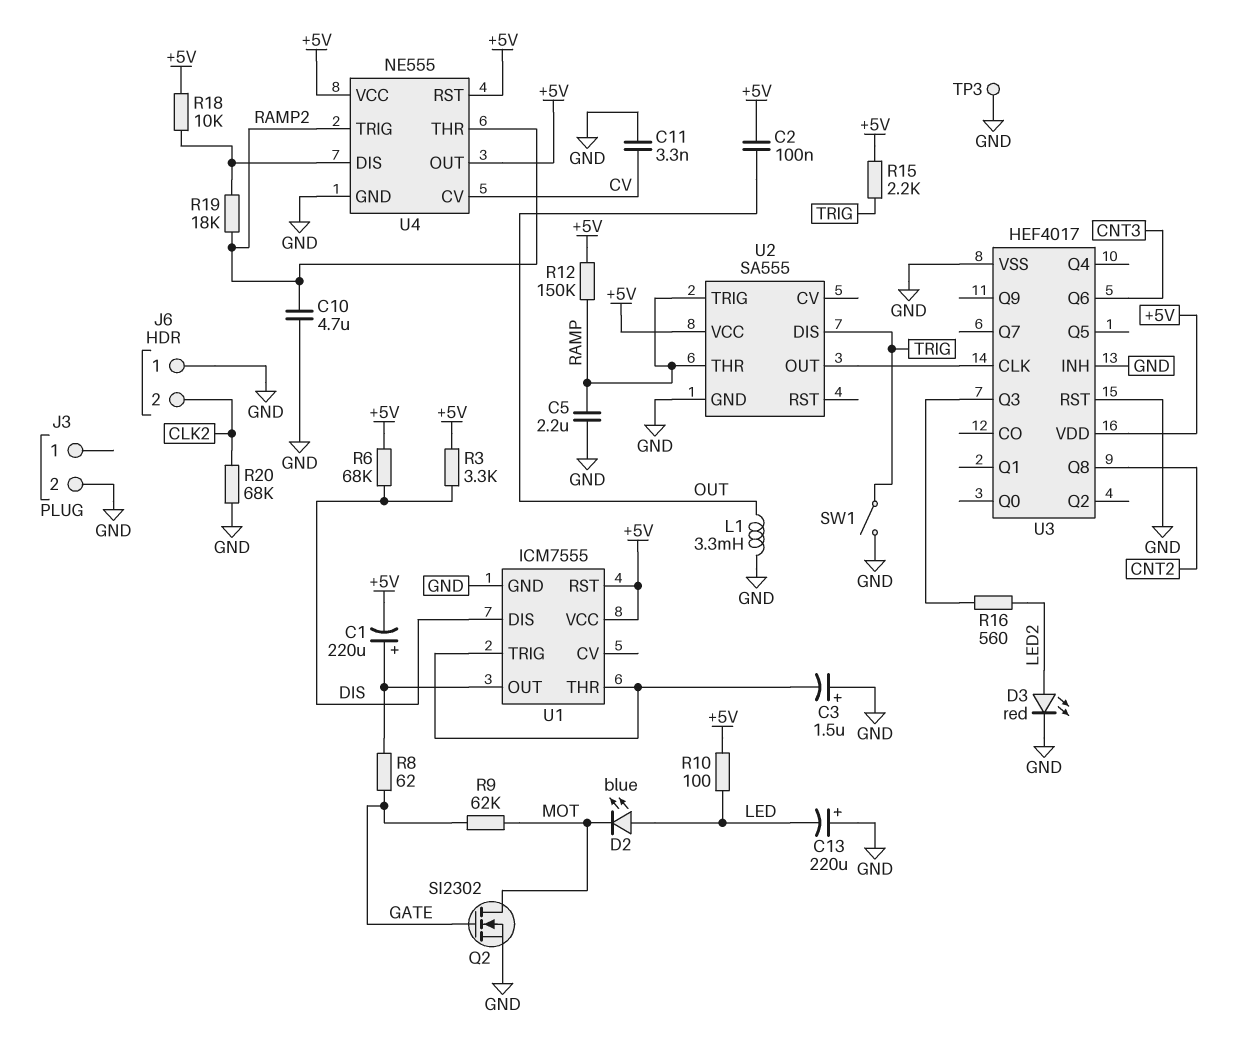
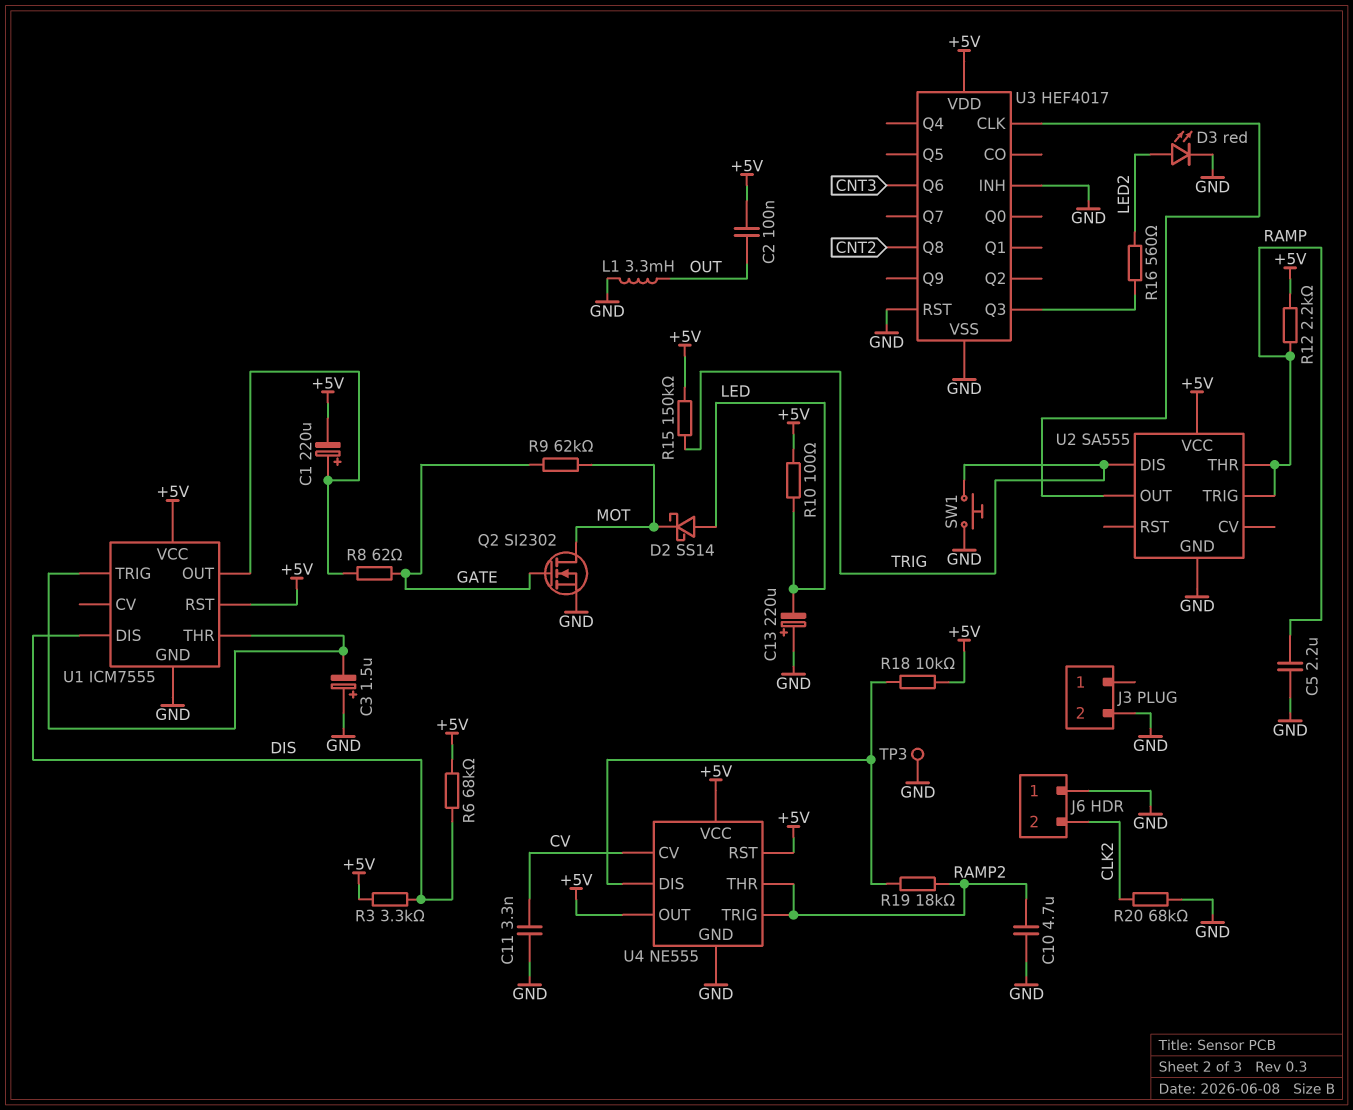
D2: LED blue (A LED, K MOT) -> schottky SS14 (A LED, K MOT)
R12: 150k (+5V, RAMP) -> 2.2k (+5V, RAMP)
R15: 2.2k (+5V, TRIG) -> 150k (+5V, TRIG)
SW1: switch (GND, TRIG) -> button (GND, TRIG)

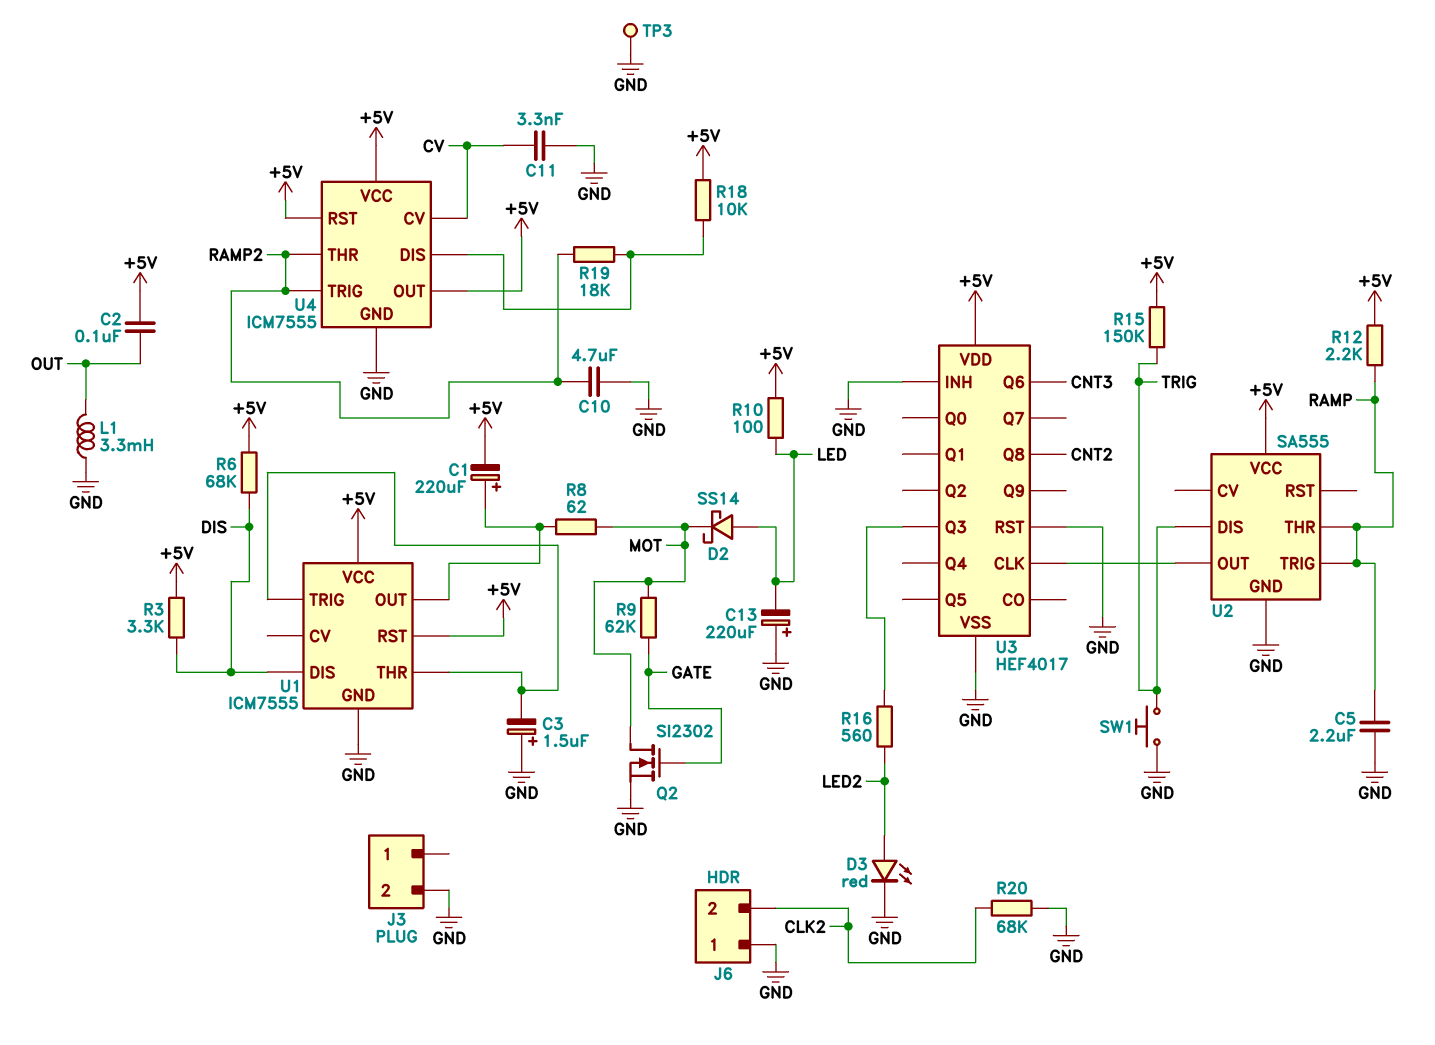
R8: 62 (GATE, U1/OUT) -> 62 (MOT, U1/OUT)
U4: NE555 -> ICM7555

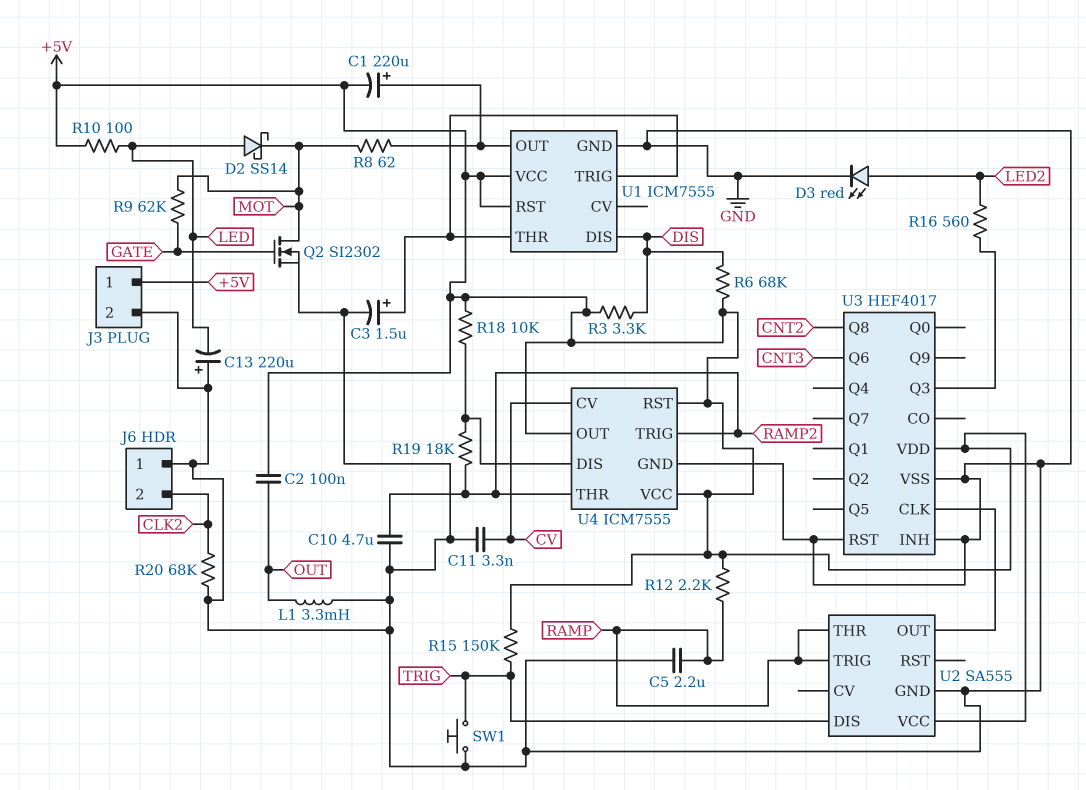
C3: 1.5uF (plus GND, minus U1/THR) -> 1.5uF (plus U1/THR, minus GND)
J3 pin 1: none -> +5V
TP3: test point (GND) -> none

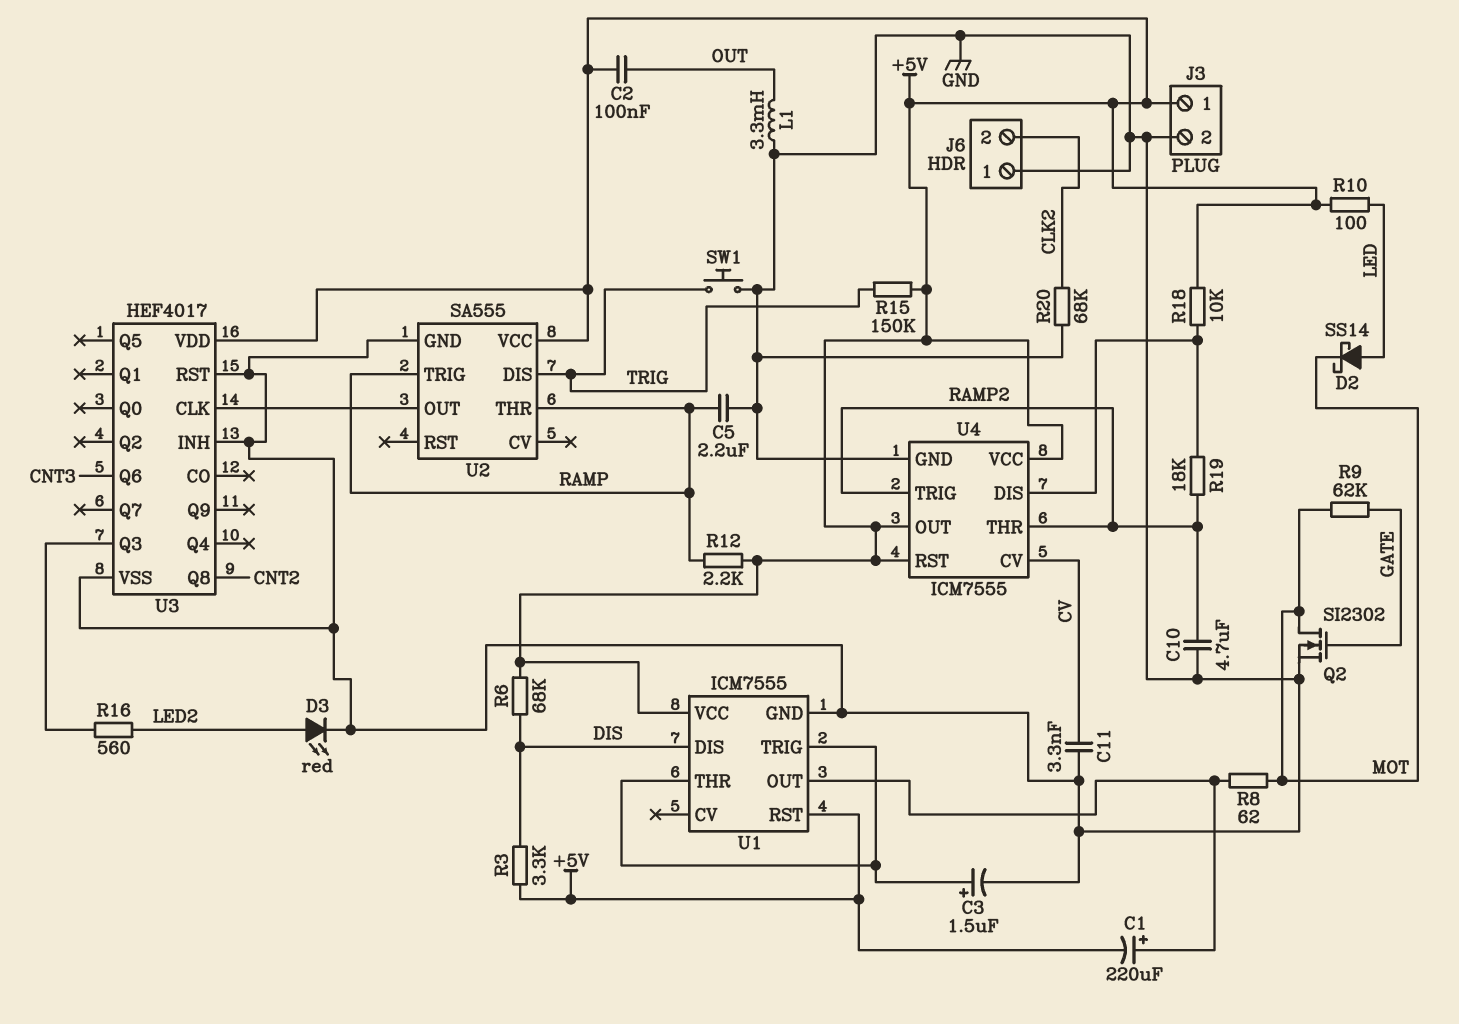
C13: 220uF (plus GND, minus LED) -> none

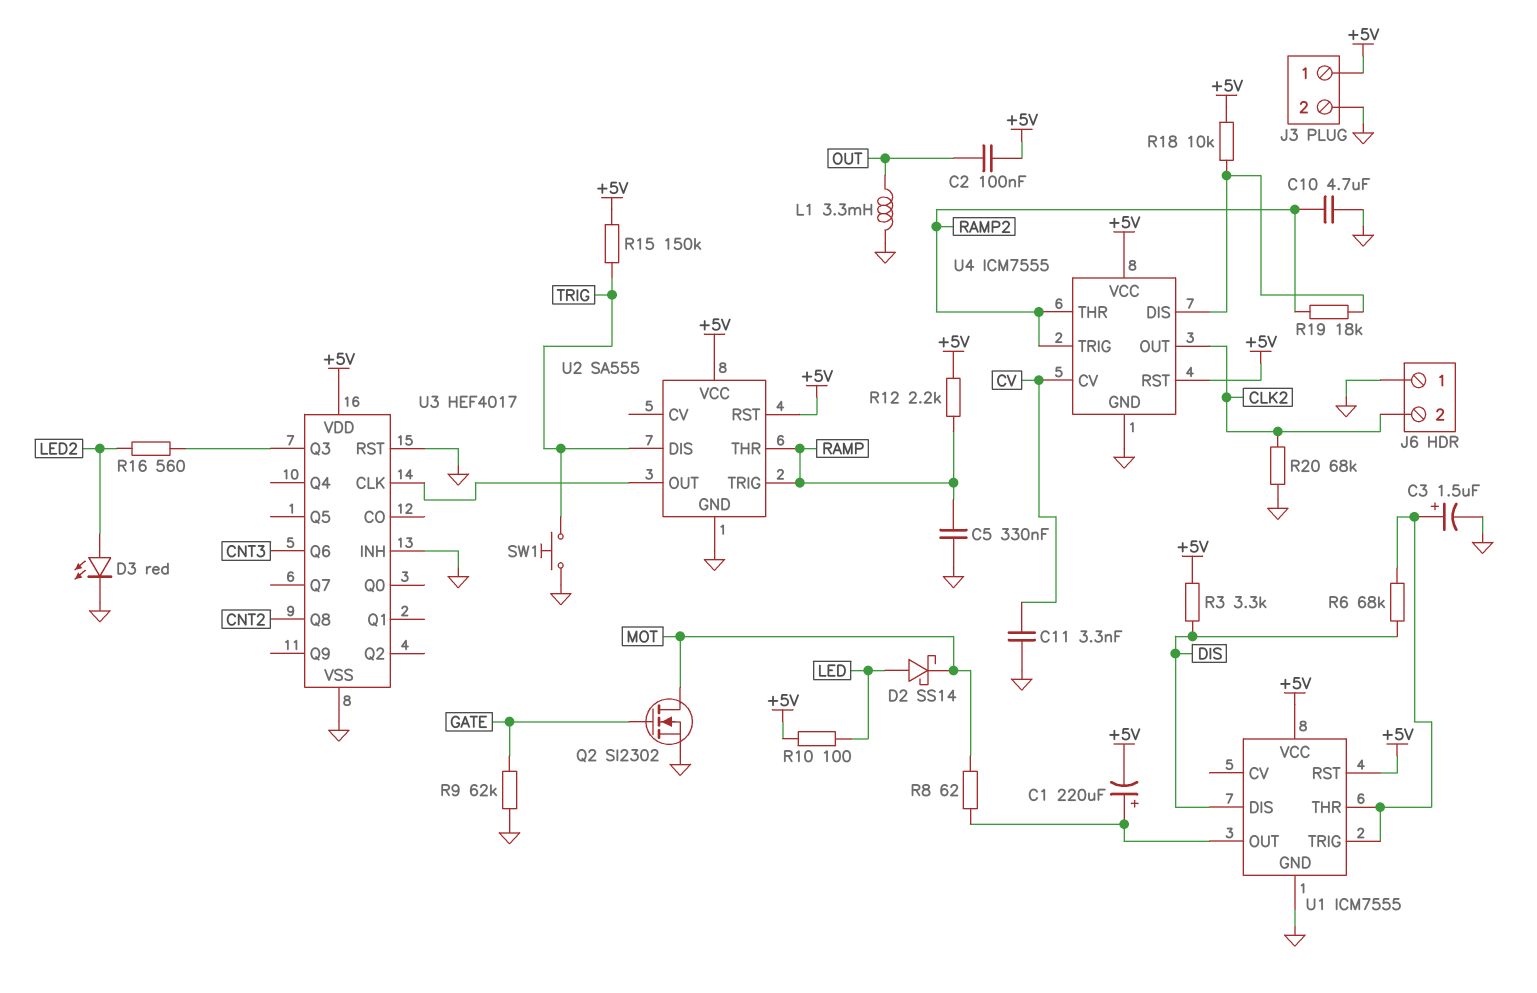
C5: 2.2uF (GND, RAMP) -> 330nF (GND, RAMP)
R6: 68k (+5V, DIS) -> 68k (DIS, U1/THR)
R9: 62k (GATE, MOT) -> 62k (GATE, GND)
U2 pin RST: none -> +5V
U4 pin OUT: +5V -> CLK2

